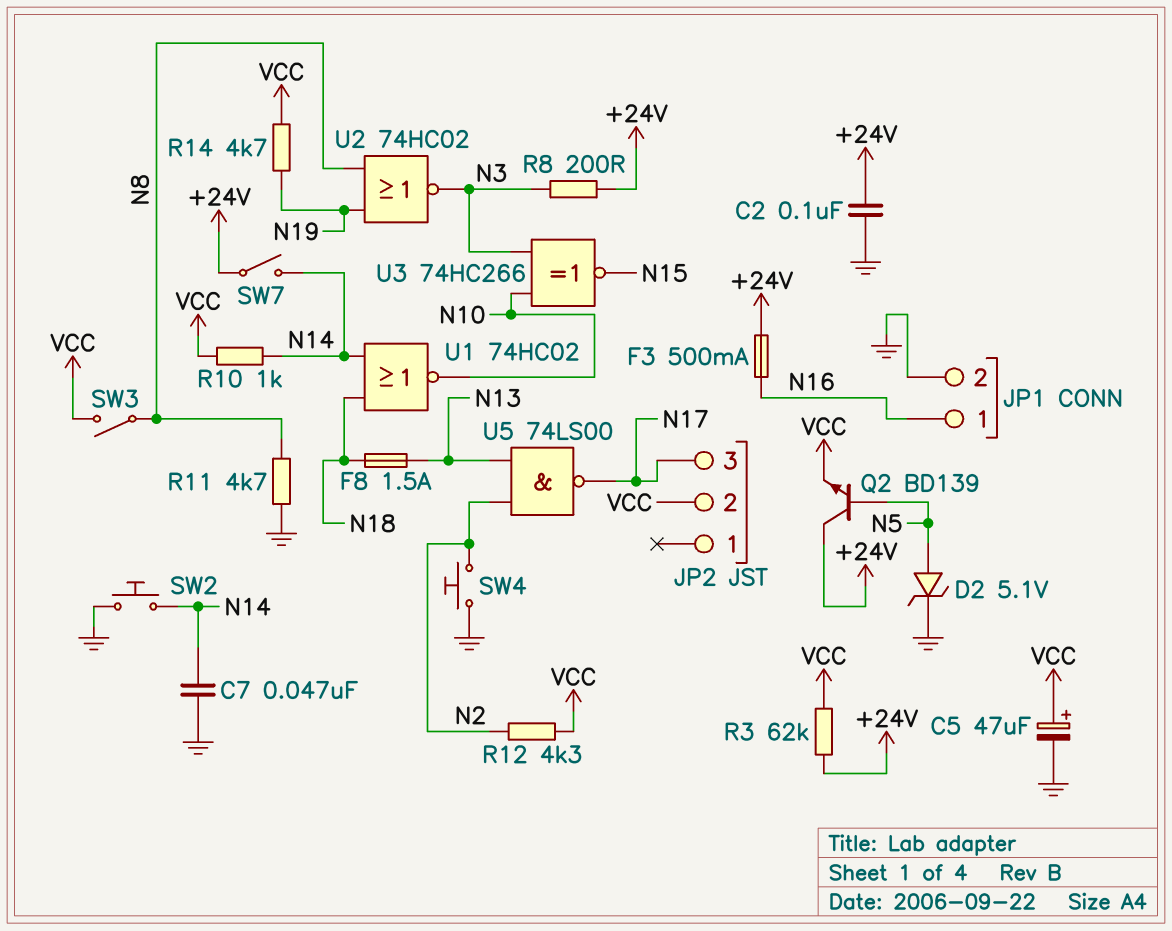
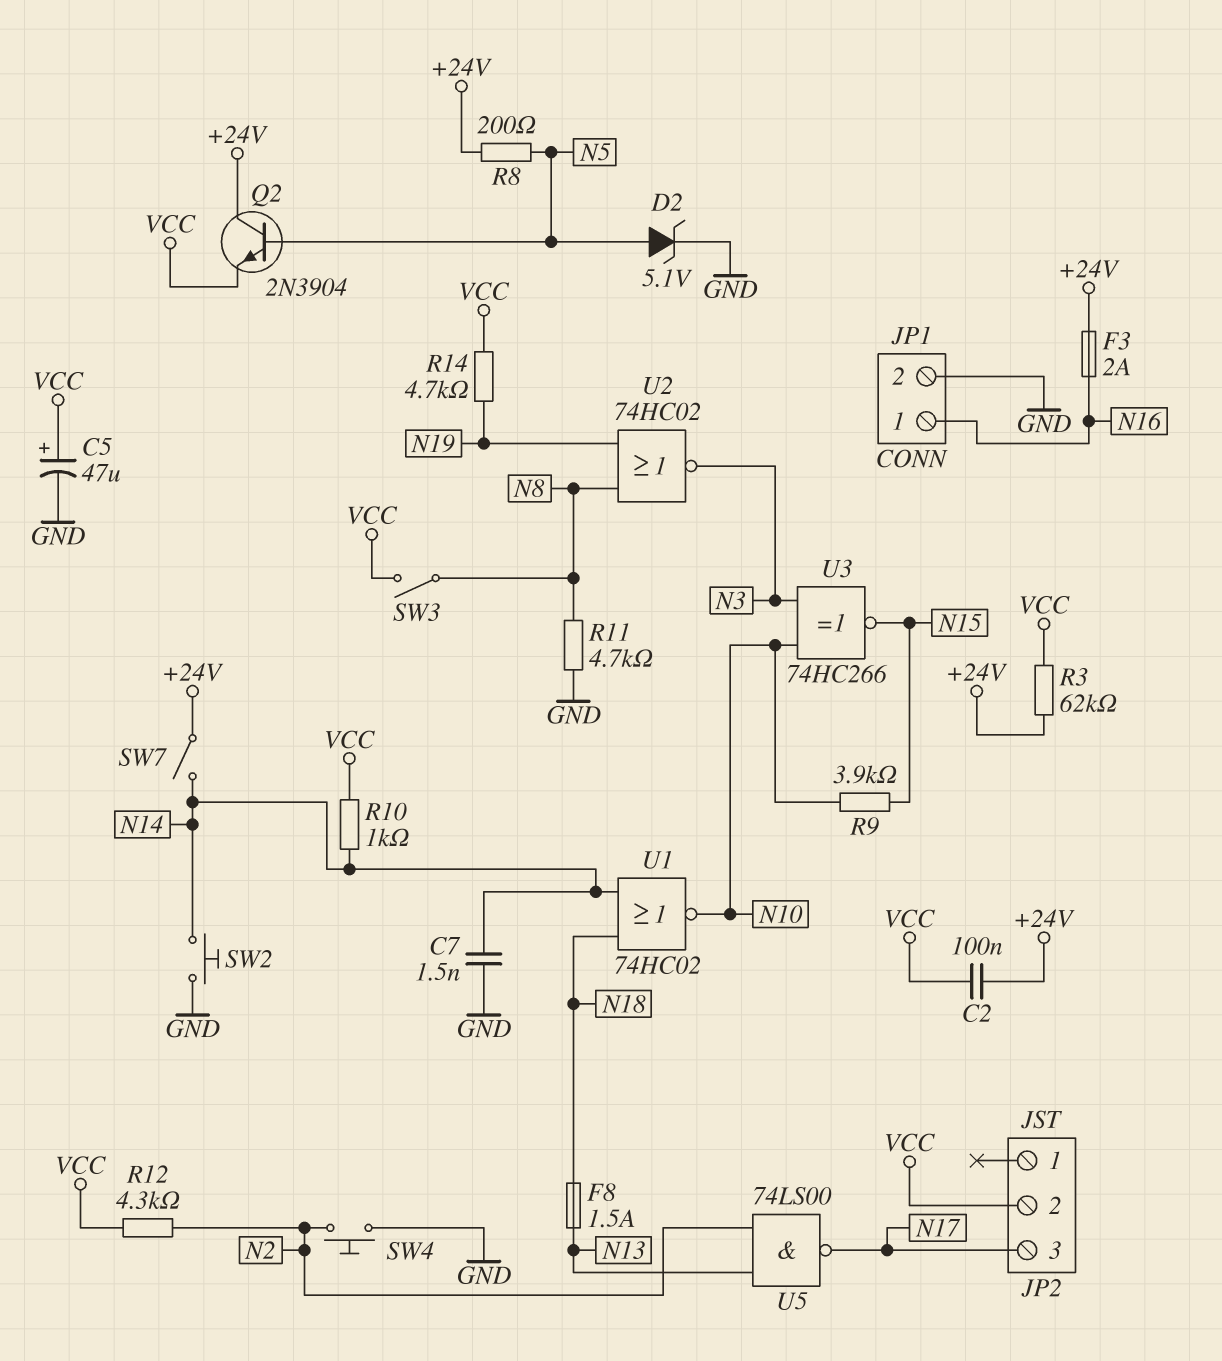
C2: 100nF (+24V, GND) -> 100nF (+24V, VCC)
C7: 47nF (GND, N14) -> 1.5nF (GND, N14)
F3: 500mA (+24V, N16) -> 2A (+24V, N16)
Q2: NPN BD139 (B N5, C +24V, E VCC) -> NPN 2N3904 (B N5, C +24V, E VCC)
R8: 200 (+24V, N3) -> 200 (+24V, N5)
R9: none -> 3.9k (N10, N15)

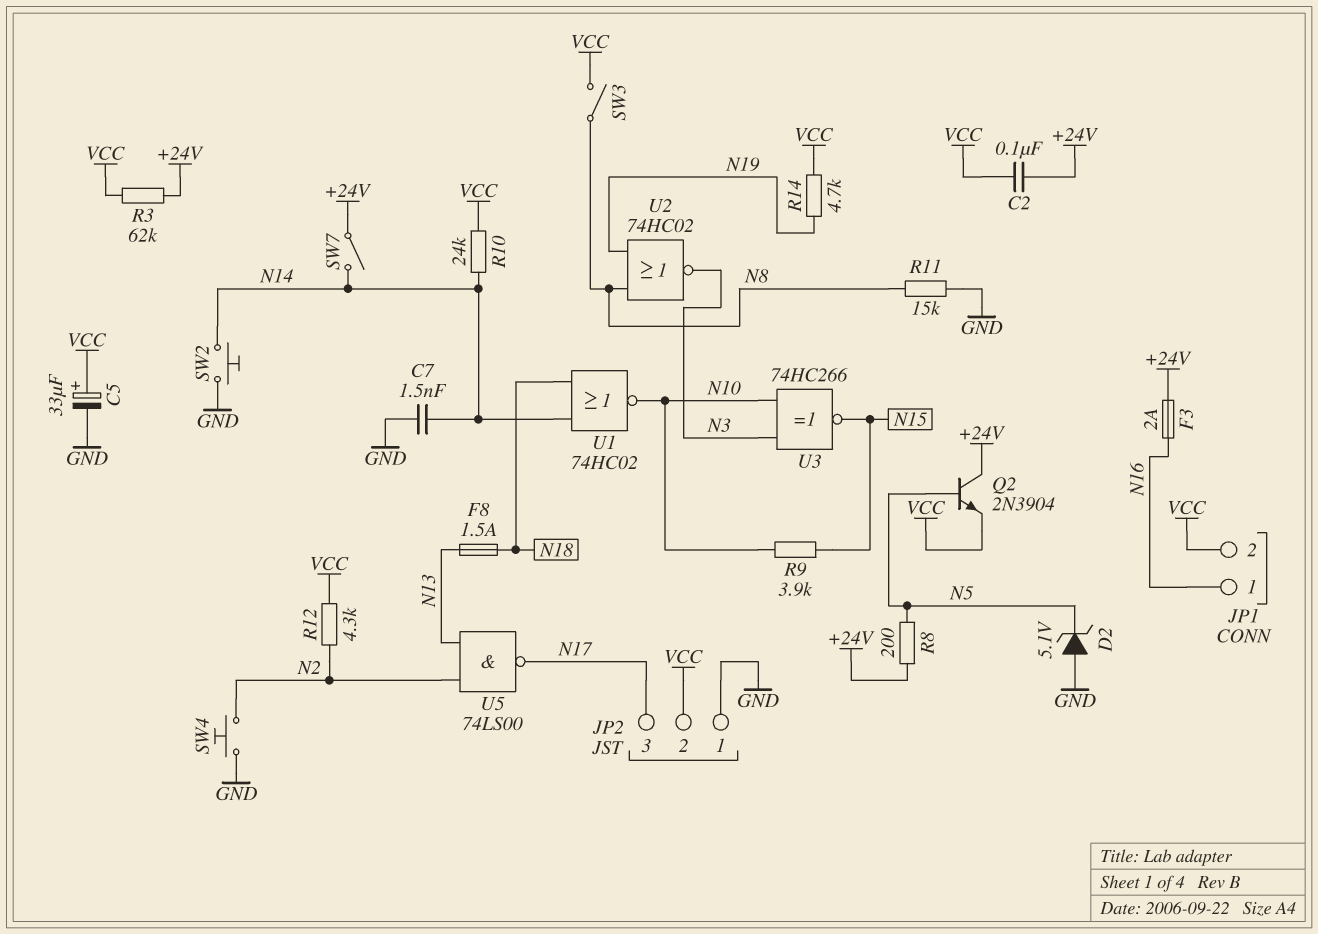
C5: 47uF (plus VCC, minus GND) -> 33uF (plus VCC, minus GND)
D2: zener 5.1V (A N5, K GND) -> zener 5.1V (A GND, K N5)
JP1 pin 2: GND -> VCC
JP2 pin 1: none -> GND
R10: 1k (N14, VCC) -> 24k (N14, VCC)
R11: 4.7k (GND, N8) -> 15k (GND, N8)

